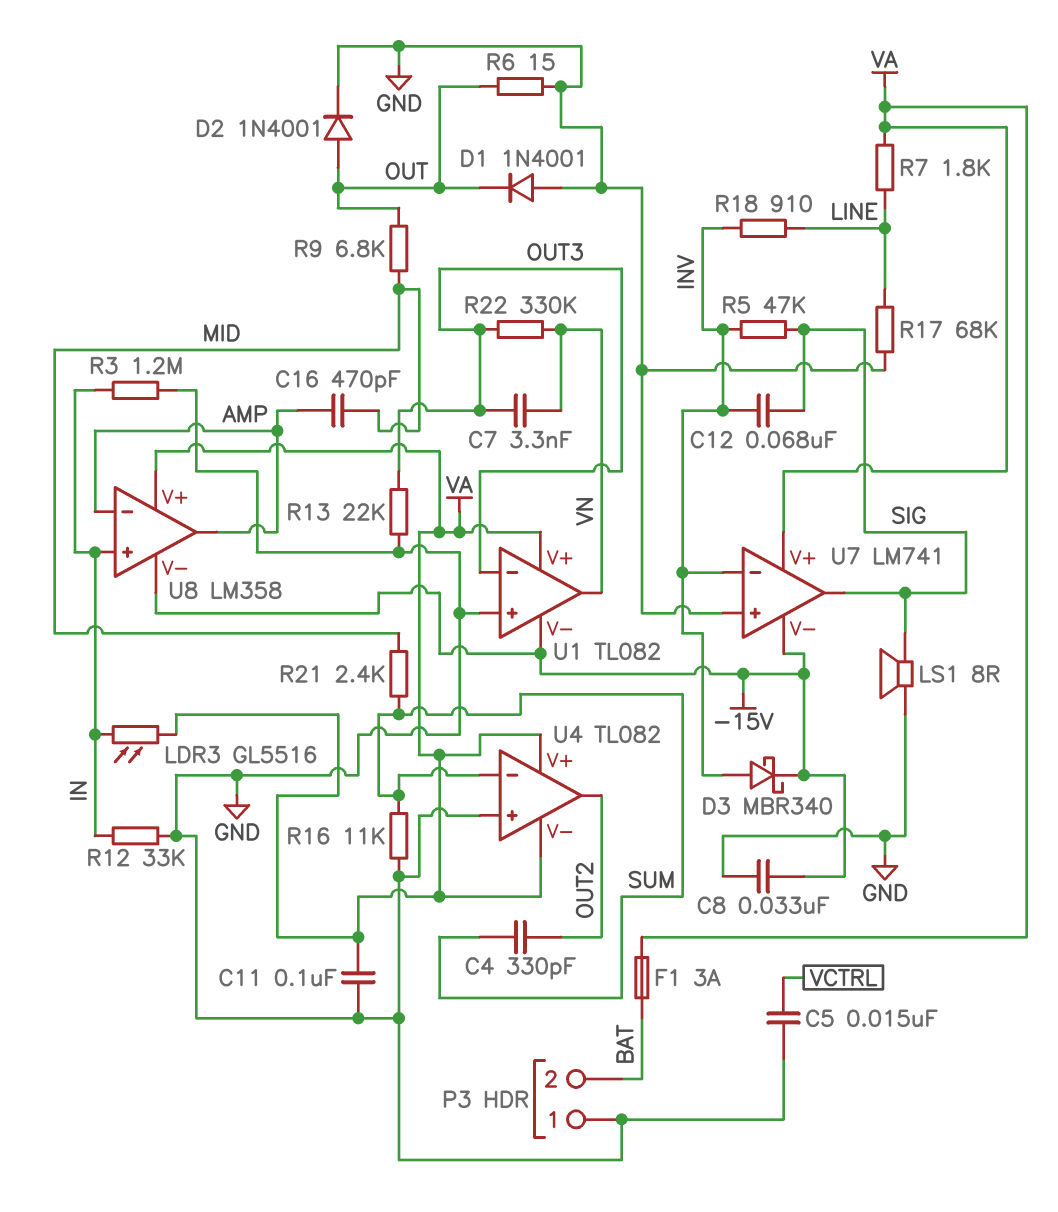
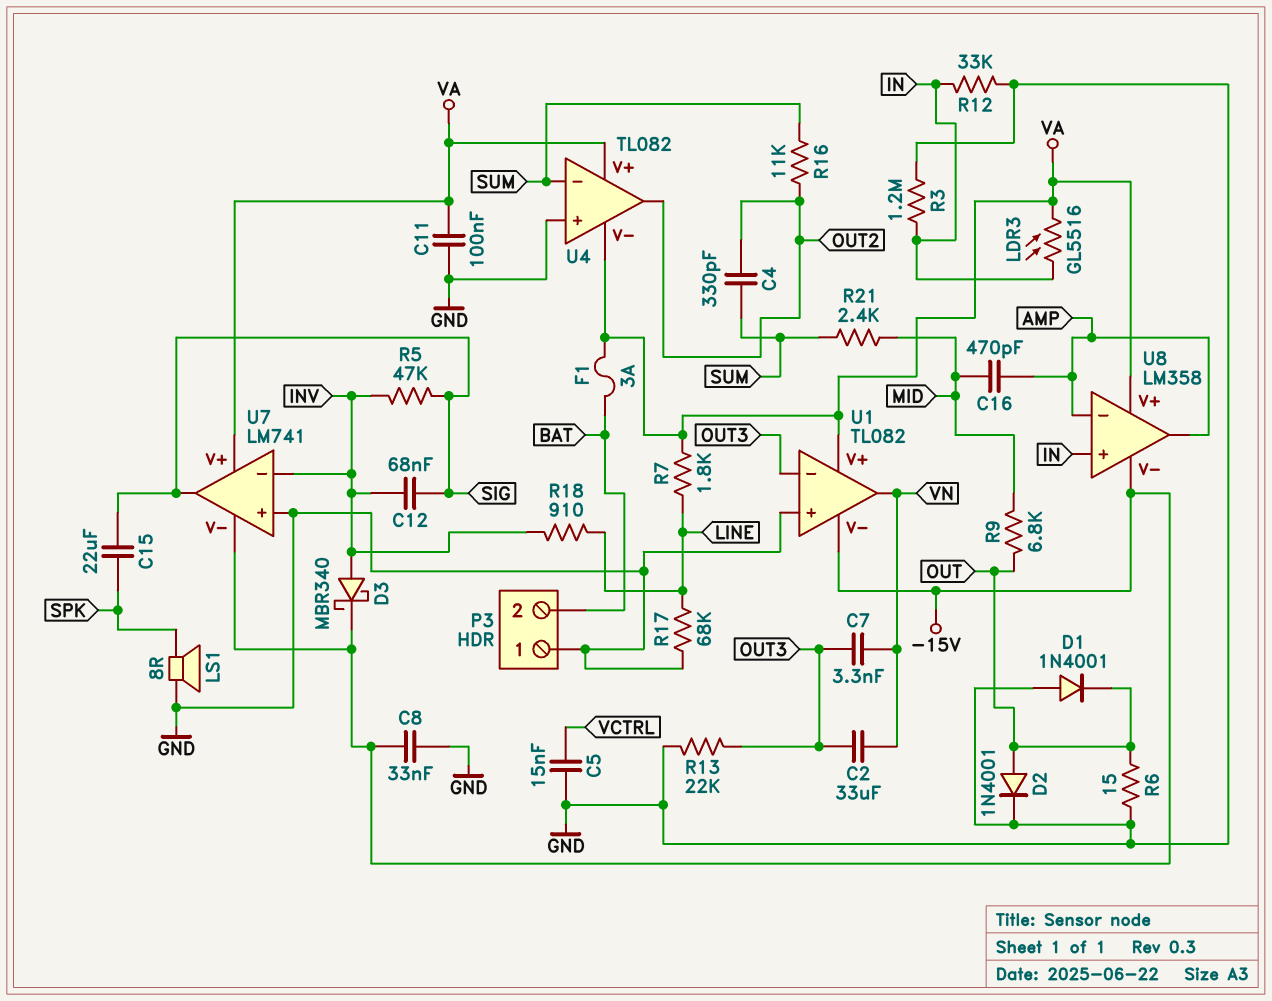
C2: none -> 33uF (OUT3, VN)
C15: none -> 22uF (SIG, SPK)
LS1: speaker 8R (GND, SIG) -> speaker 8R (GND, SPK)
R16: 11k (GND, SUM) -> 11k (OUT2, SUM)
R22: 330k (OUT3, VN) -> none

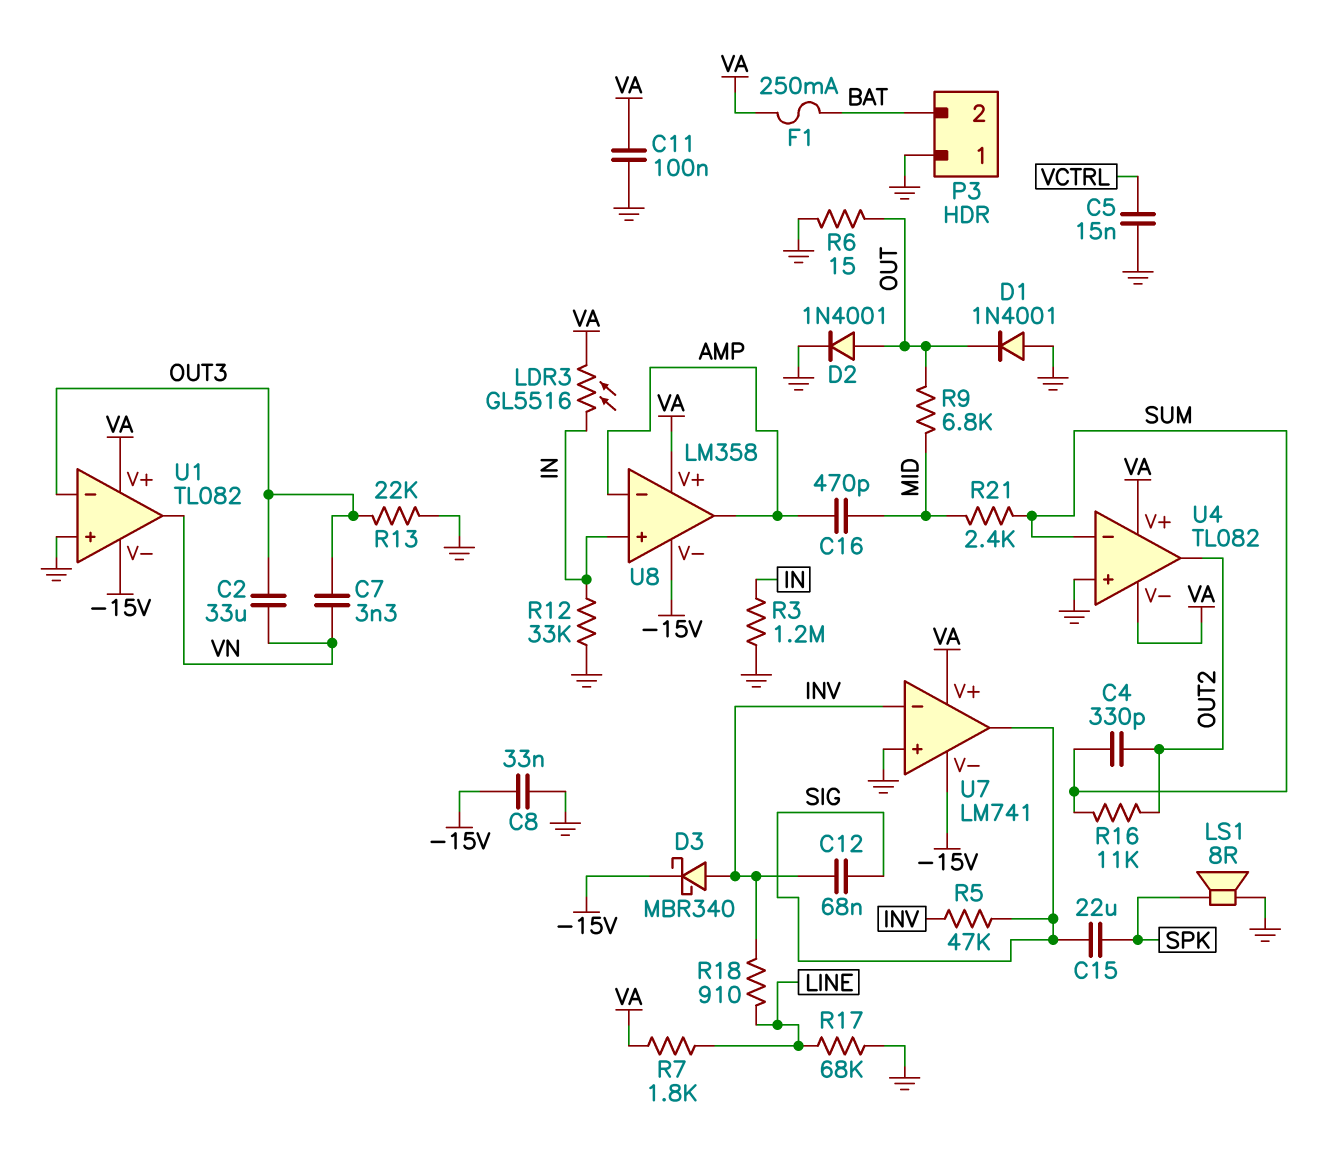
F1: 3A (BAT, VA) -> 250mA (BAT, VA)

